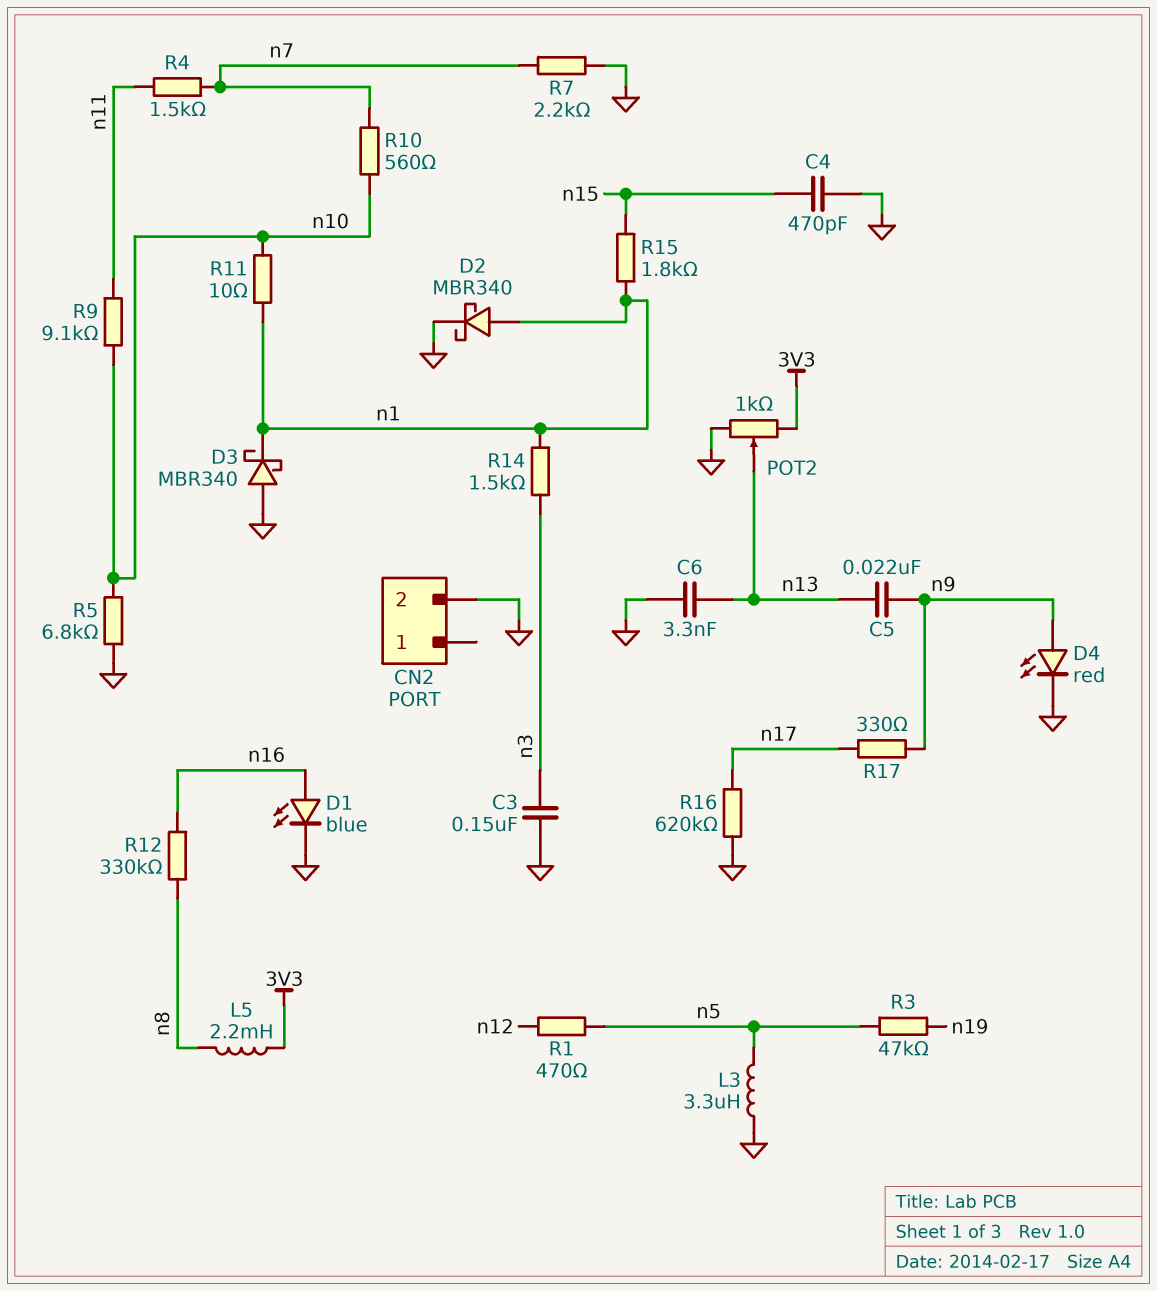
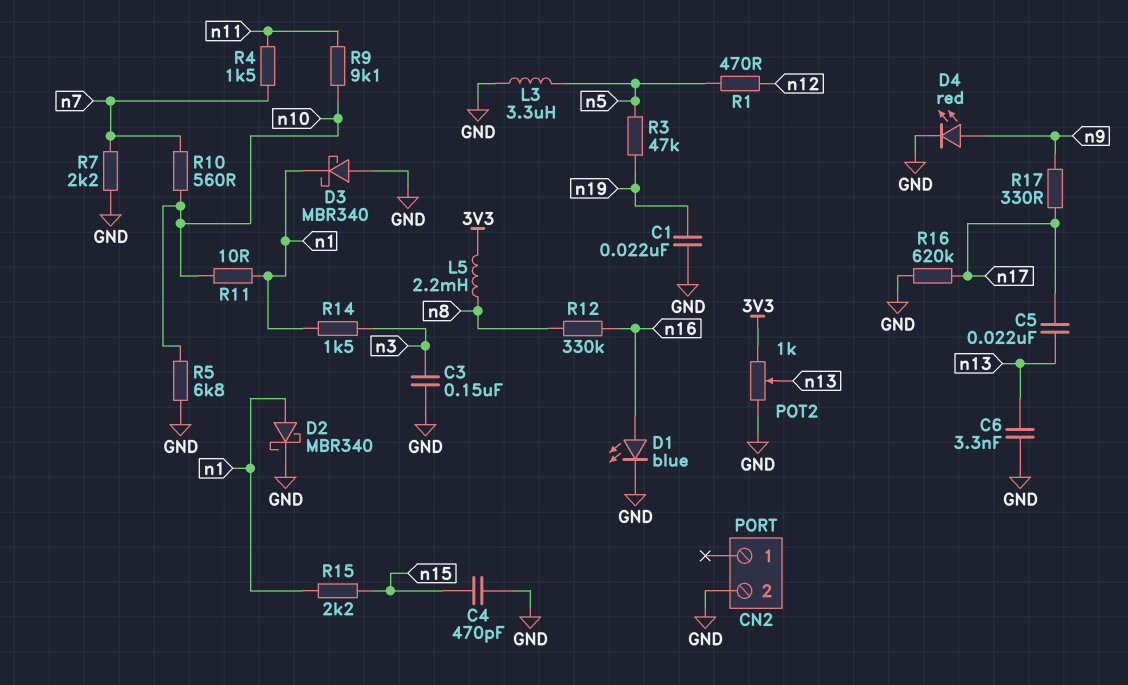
C1: none -> 22nF (GND, n19)
C5: 22nF (n9, n13) -> 22nF (n13, n17)
R15: 1.8k (n1, n15) -> 2.2k (n1, n15)

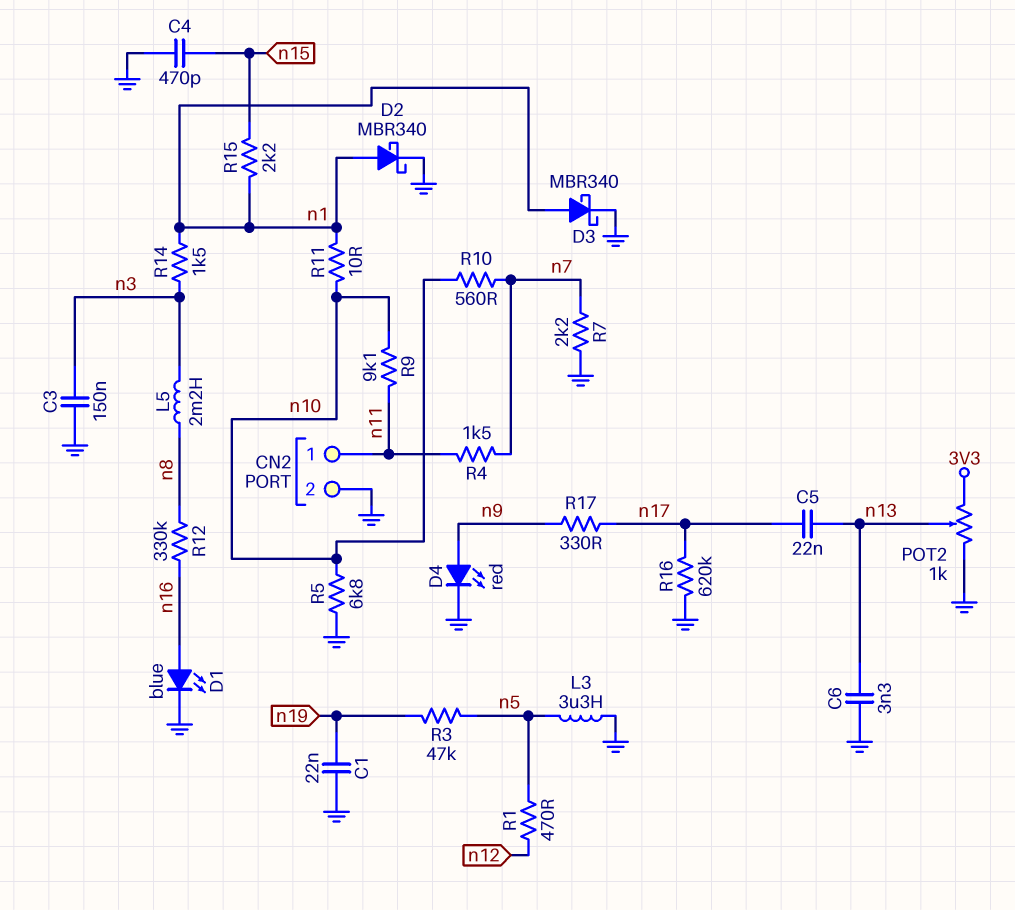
CN2 pin 1: none -> n11
D3: schottky MBR340 (A GND, K n1) -> schottky MBR340 (A n1, K GND)
L5: 2.2mH (3V3, n8) -> 2.2mH (n3, n8)

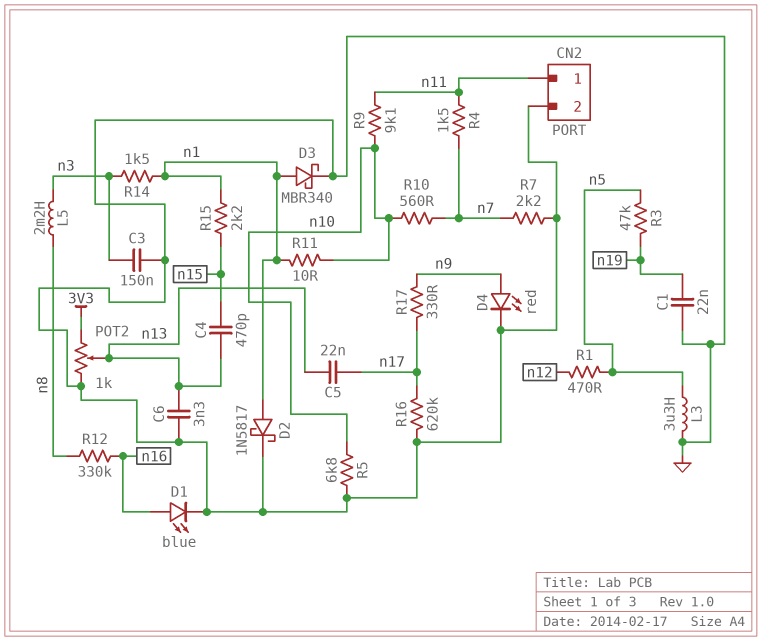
C4: 470pF (GND, n15) -> 470pF (n13, n15)
D2: schottky MBR340 (A n1, K GND) -> schottky 1N5817 (A n1, K GND)

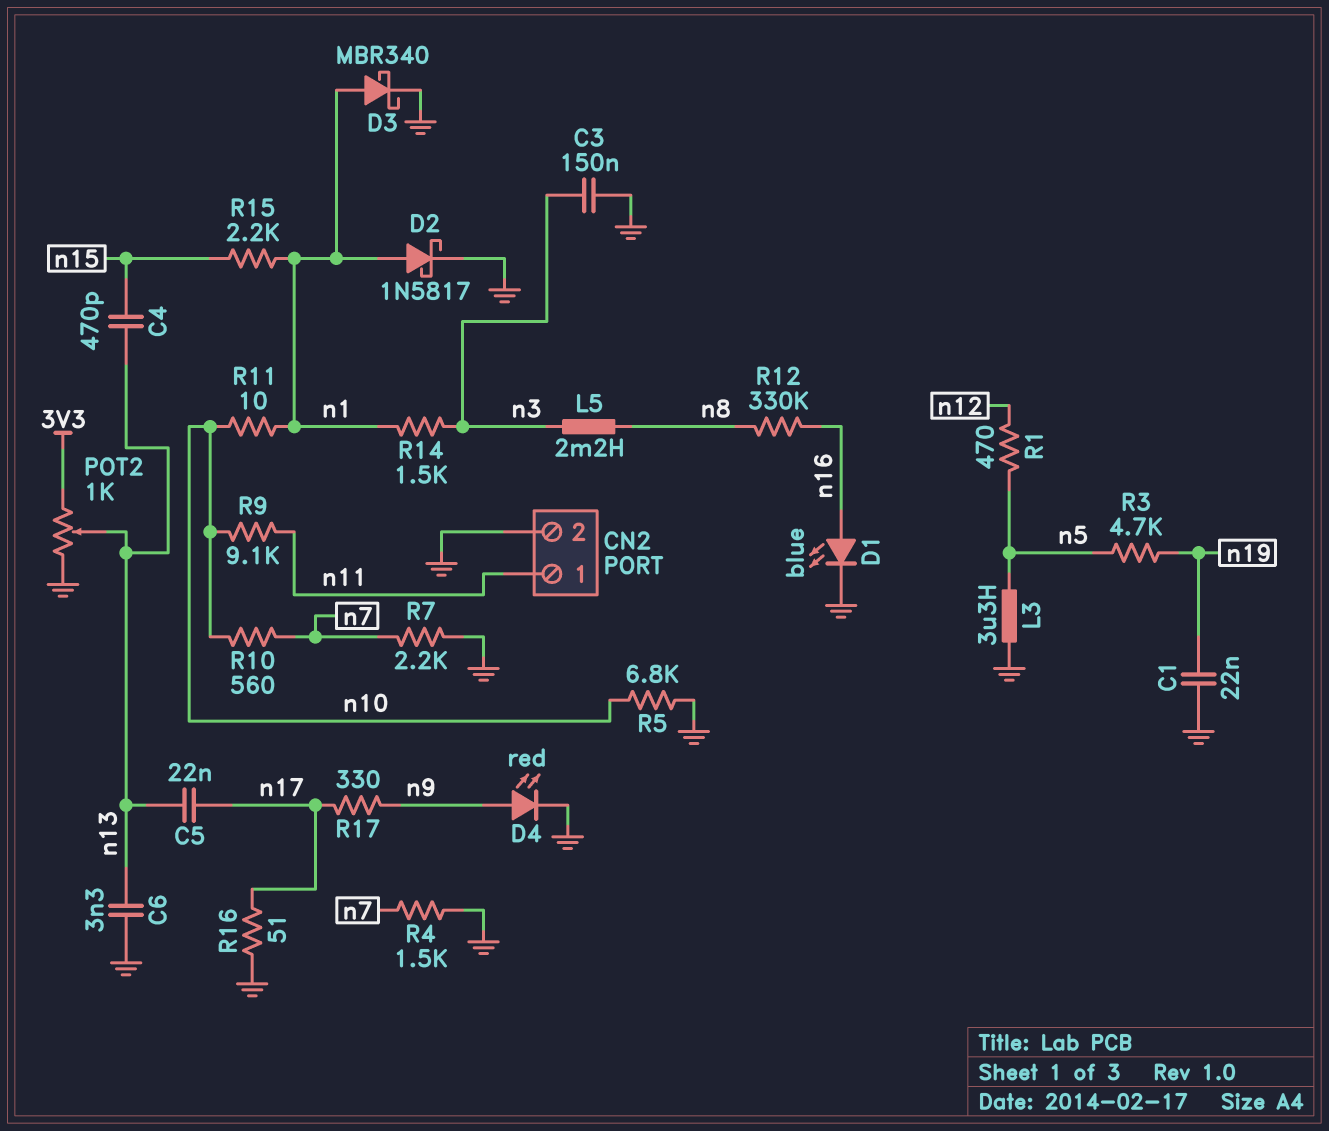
R3: 47k (n5, n19) -> 4.7k (n5, n19)
R4: 1.5k (n7, n11) -> 1.5k (GND, n7)
R16: 620k (GND, n17) -> 51 (GND, n17)

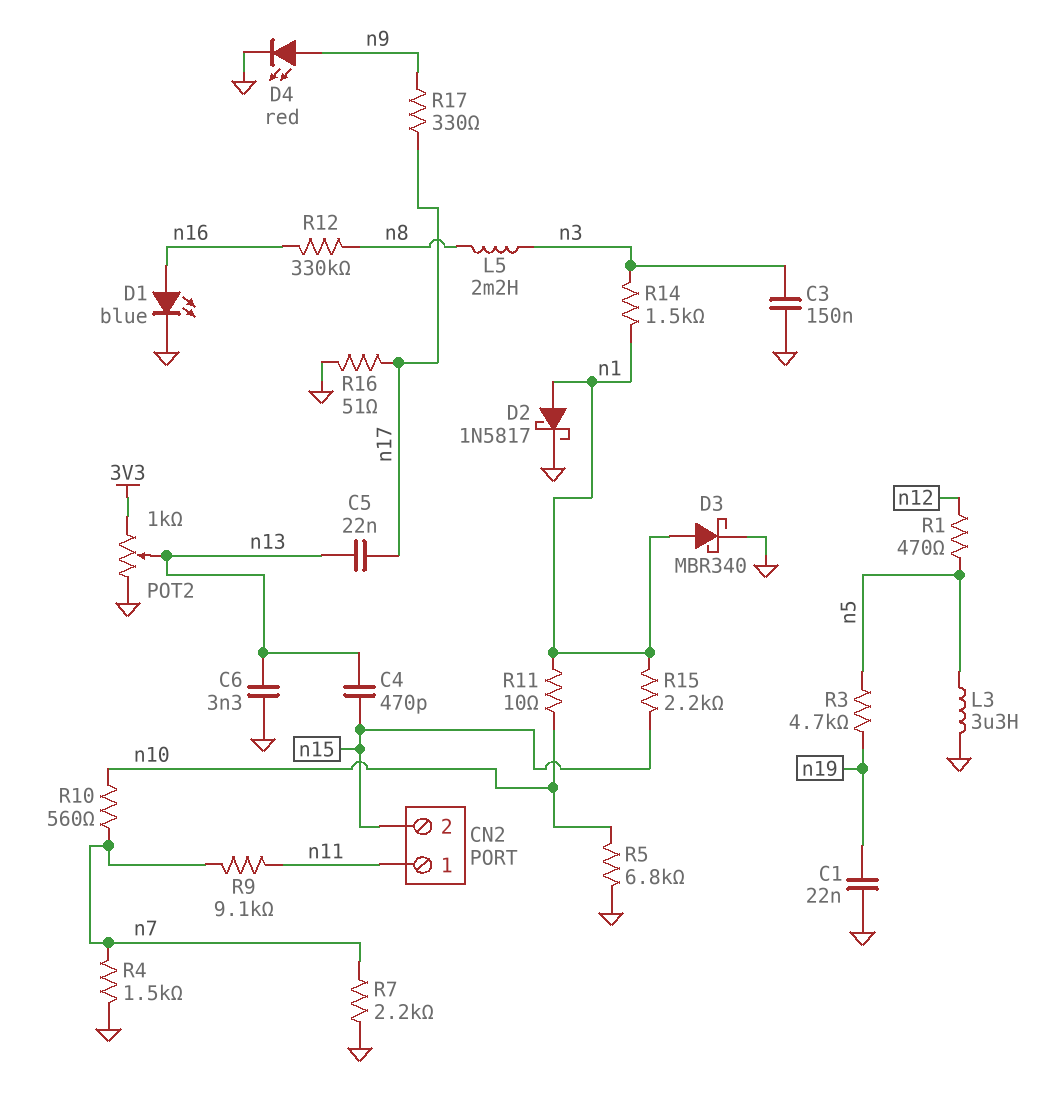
CN2 pin 2: GND -> n15
R9: 9.1k (n10, n11) -> 9.1k (n7, n11)

